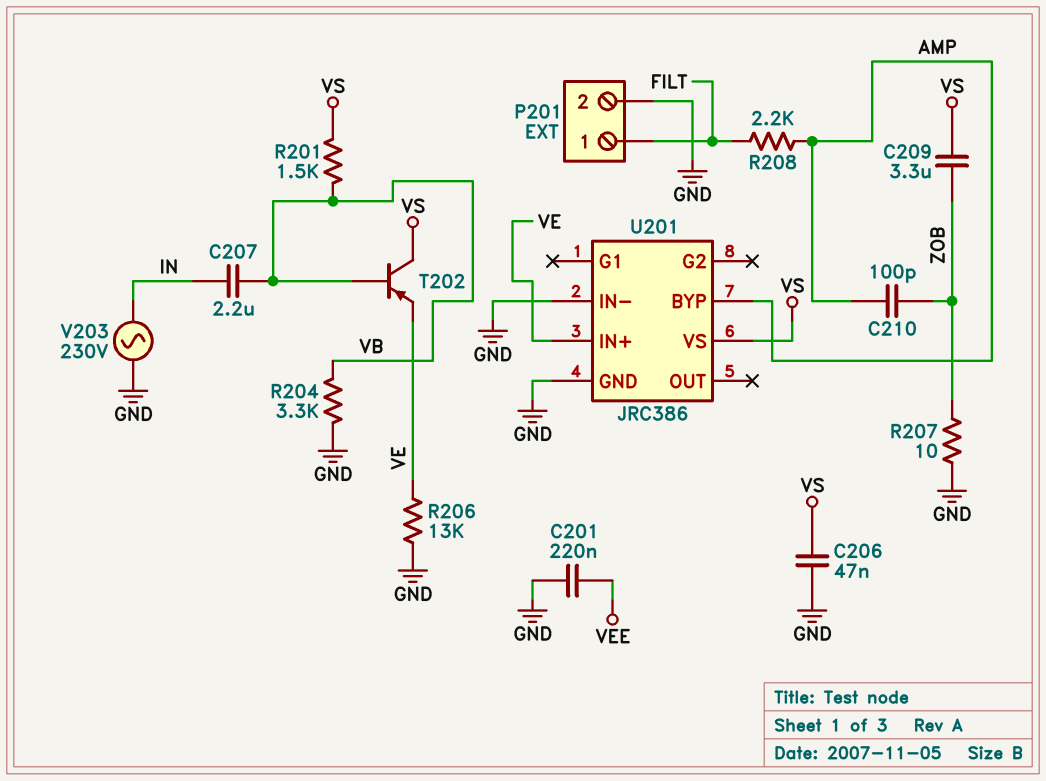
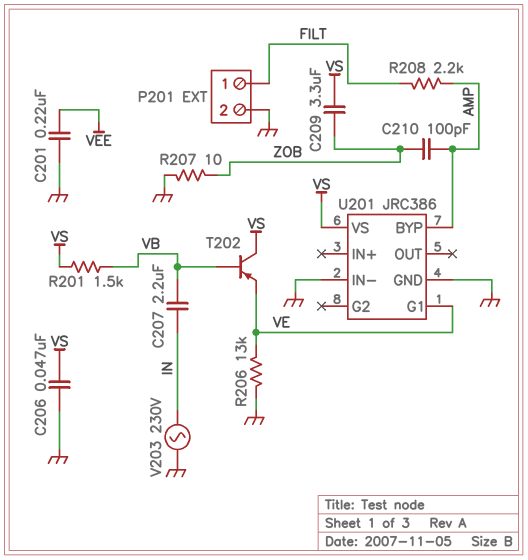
R204: 3.3k (GND, VB) -> none
U201 pin G1: none -> VE
U201 pin IN+: VE -> none

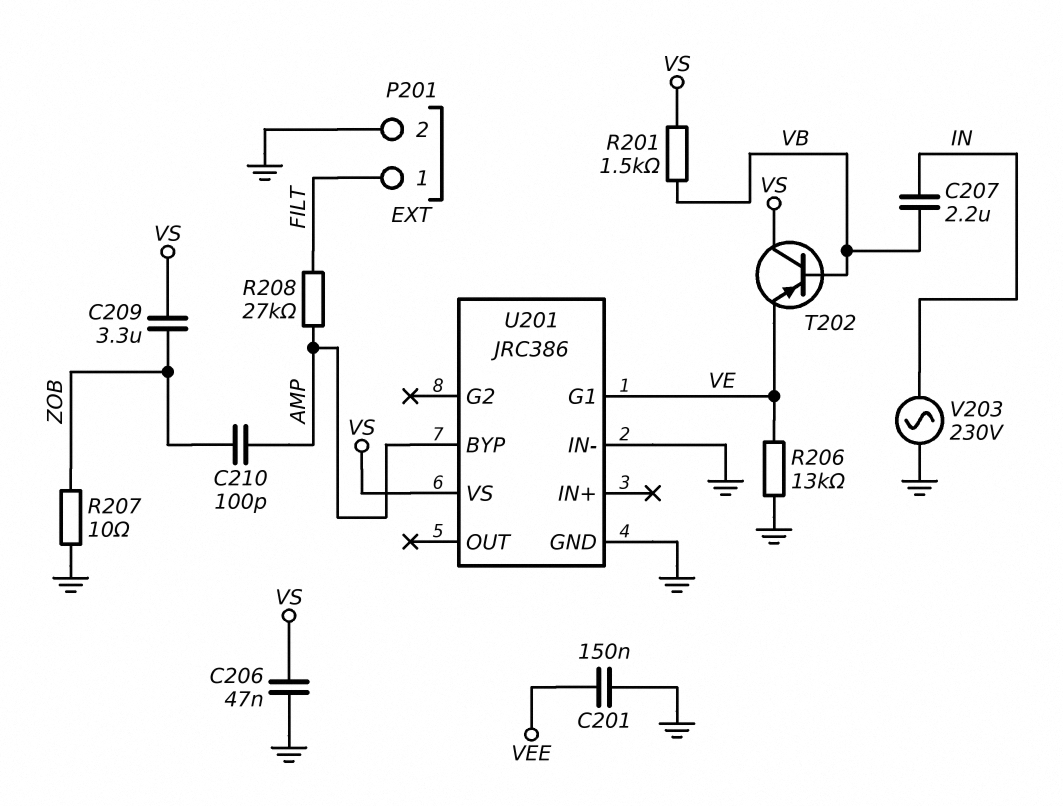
C201: 220nF (GND, VEE) -> 150nF (GND, VEE)
R208: 2.2k (AMP, FILT) -> 27k (AMP, FILT)

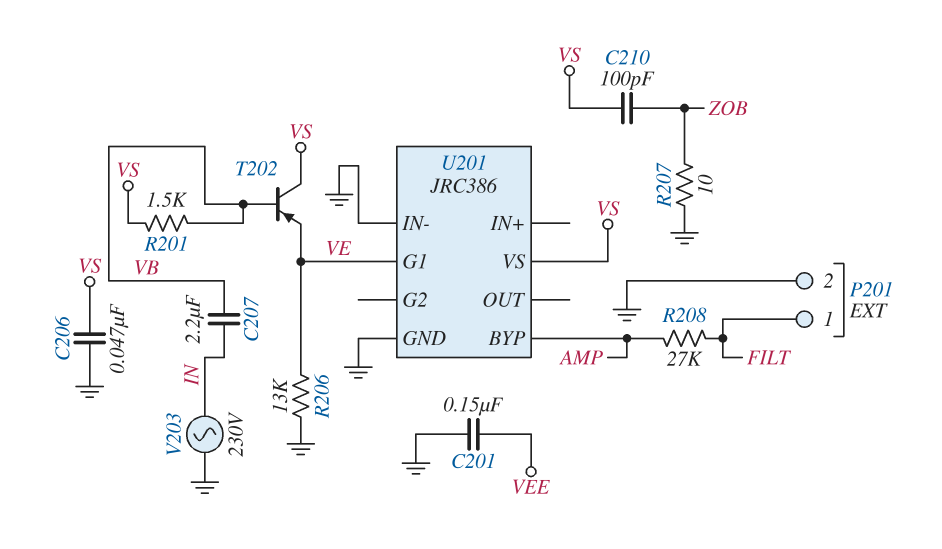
C209: 3.3uF (VS, ZOB) -> none
C210: 100pF (AMP, ZOB) -> 100pF (VS, ZOB)

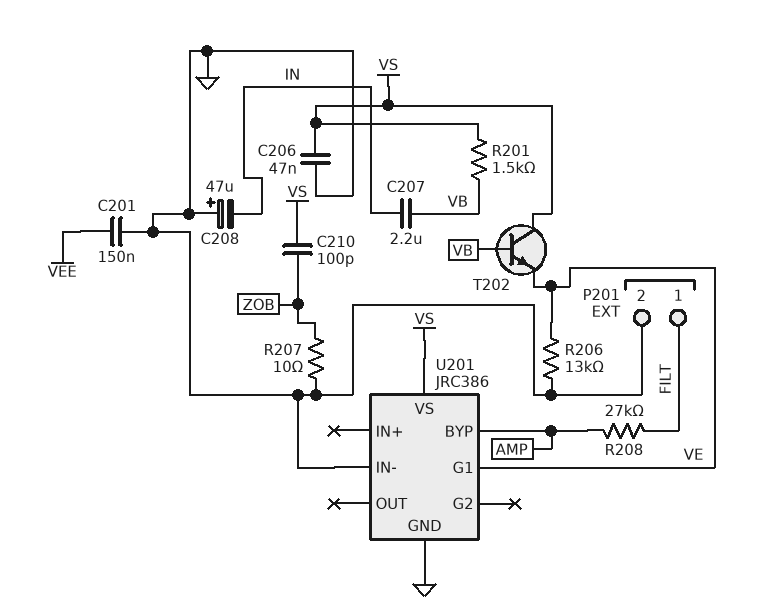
C208: none -> 47uF (plus GND, minus IN)
T202: PNP (B VB, C VS, E VE) -> NPN (B VB, C VS, E VE)
V203: AC 230V (GND, IN) -> none

